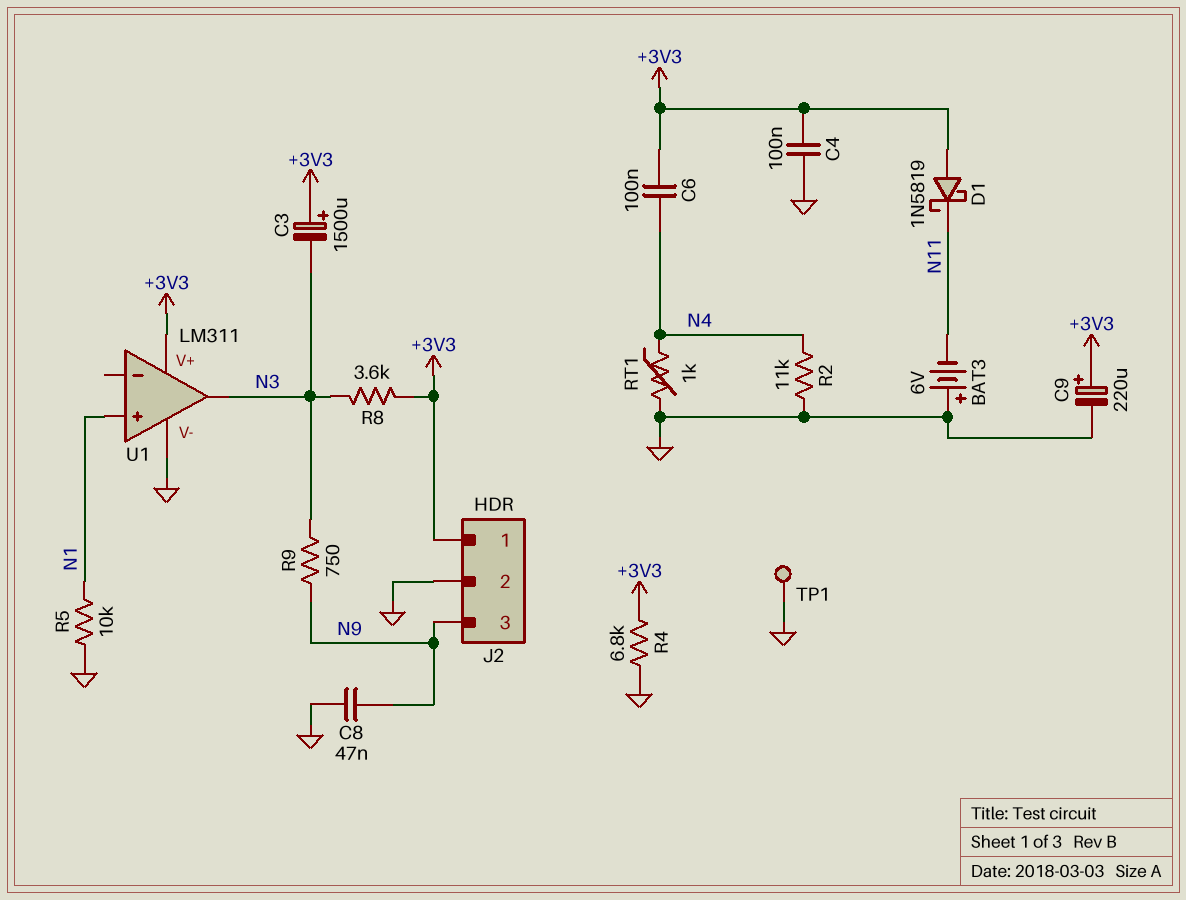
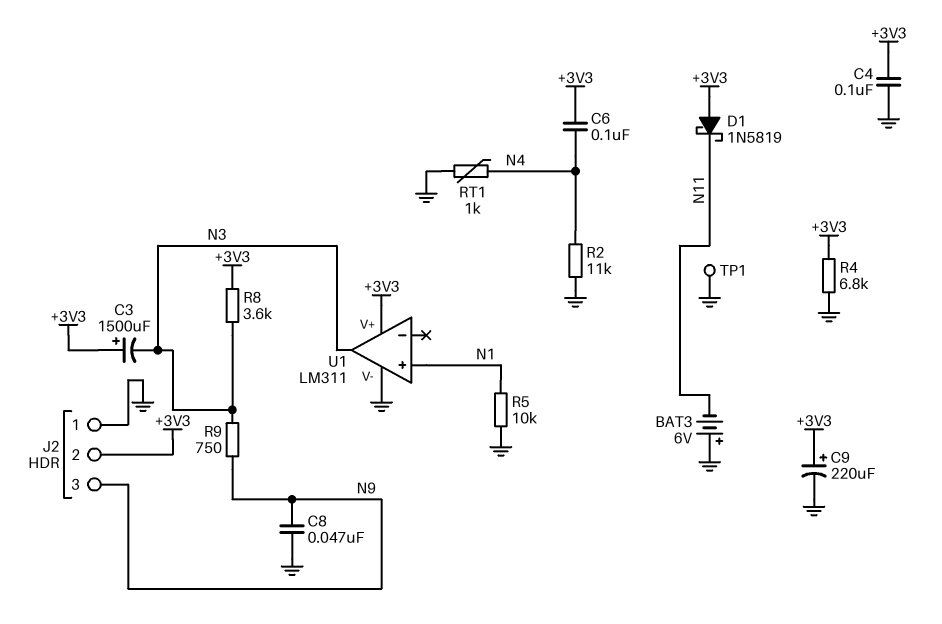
J2 pin 1: +3V3 -> GND
J2 pin 2: GND -> +3V3

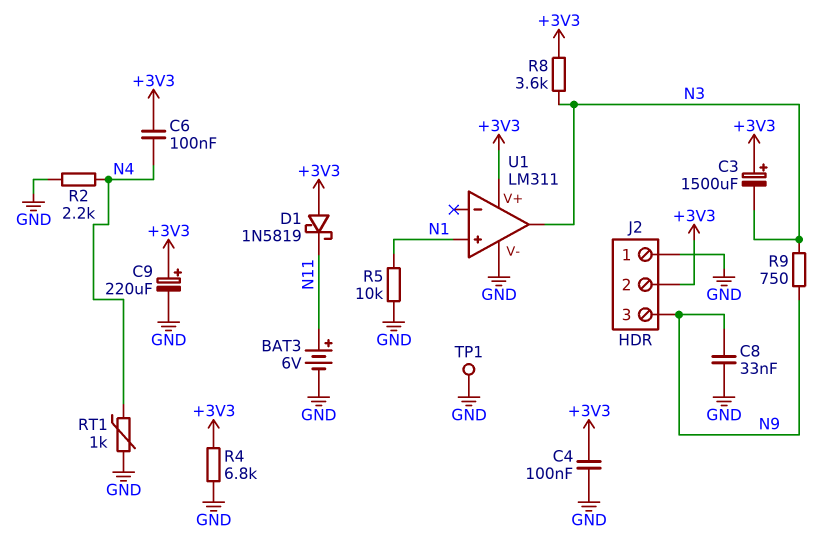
BAT3: 6V (plus GND, minus N11) -> 6V (plus N11, minus GND)
C8: 47nF (GND, N9) -> 33nF (GND, N9)
R2: 11k (GND, N4) -> 2.2k (GND, N4)

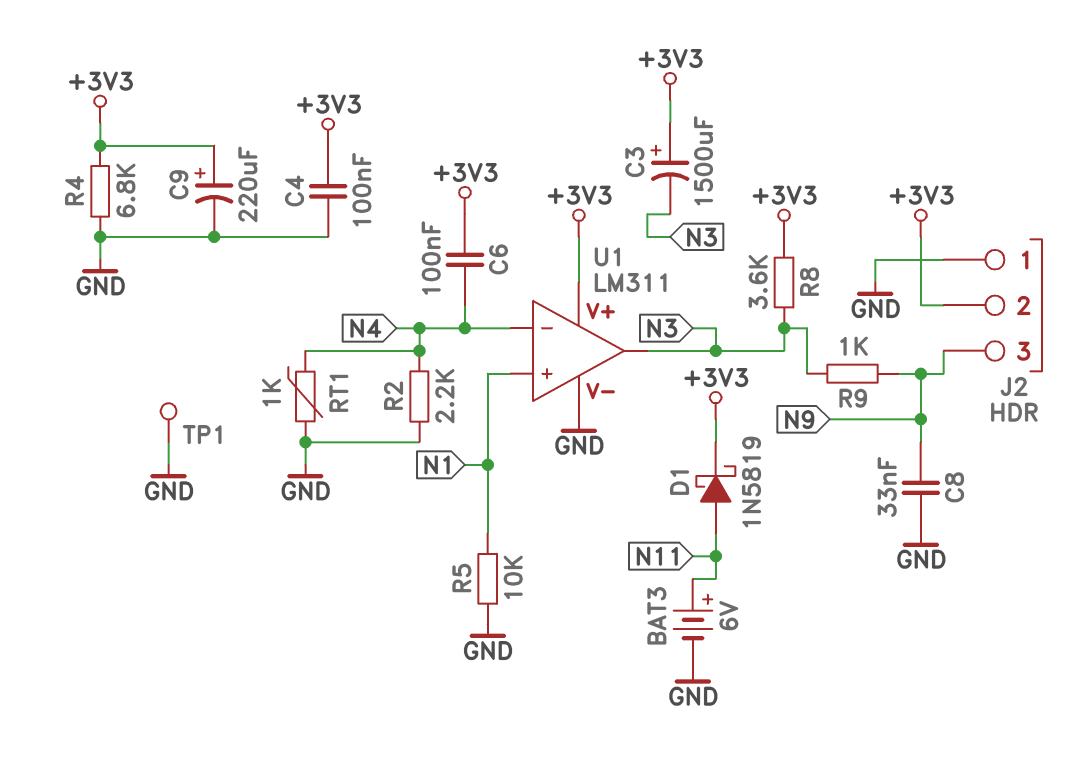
D1: schottky 1N5819 (A +3V3, K N11) -> schottky 1N5819 (A N11, K +3V3)
R9: 750 (N3, N9) -> 1k (N3, N9)
U1 pin in-: none -> N4

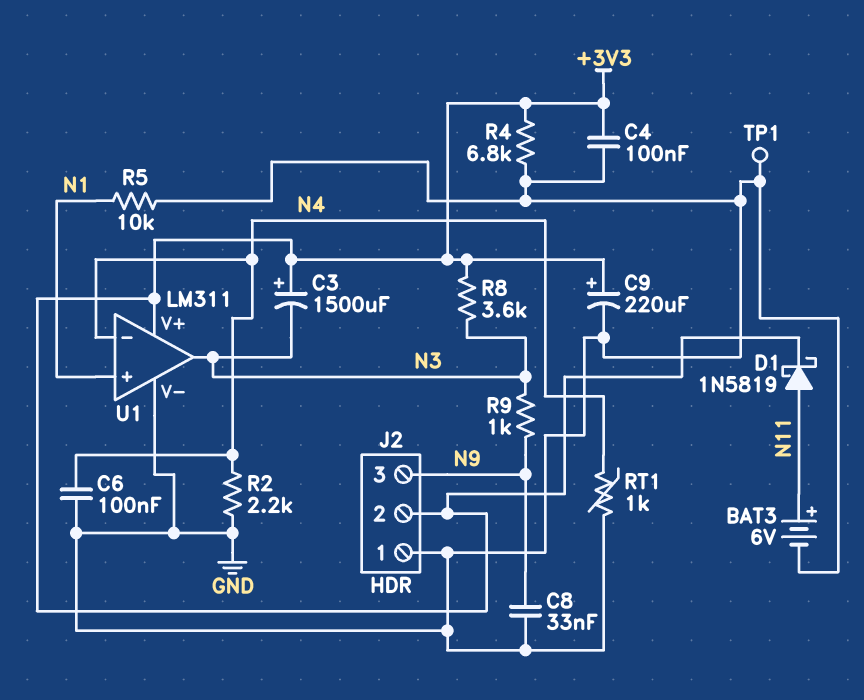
C6: 100nF (+3V3, N4) -> 100nF (GND, N4)

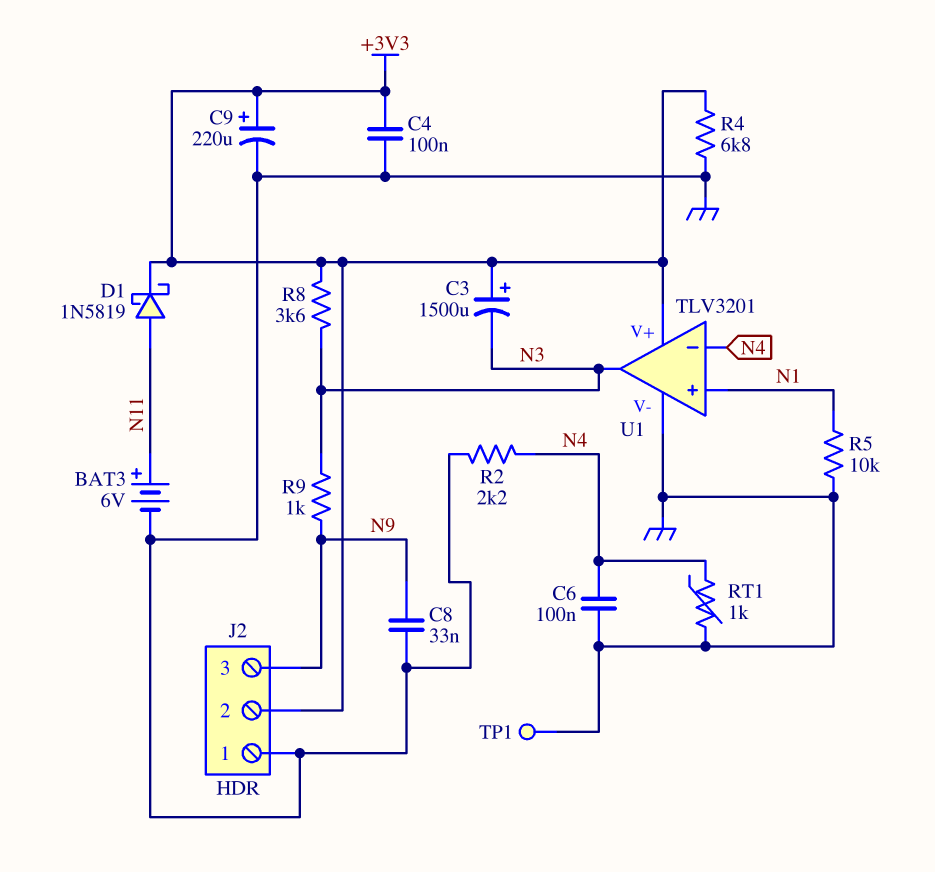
U1: LM311 -> TLV3201

